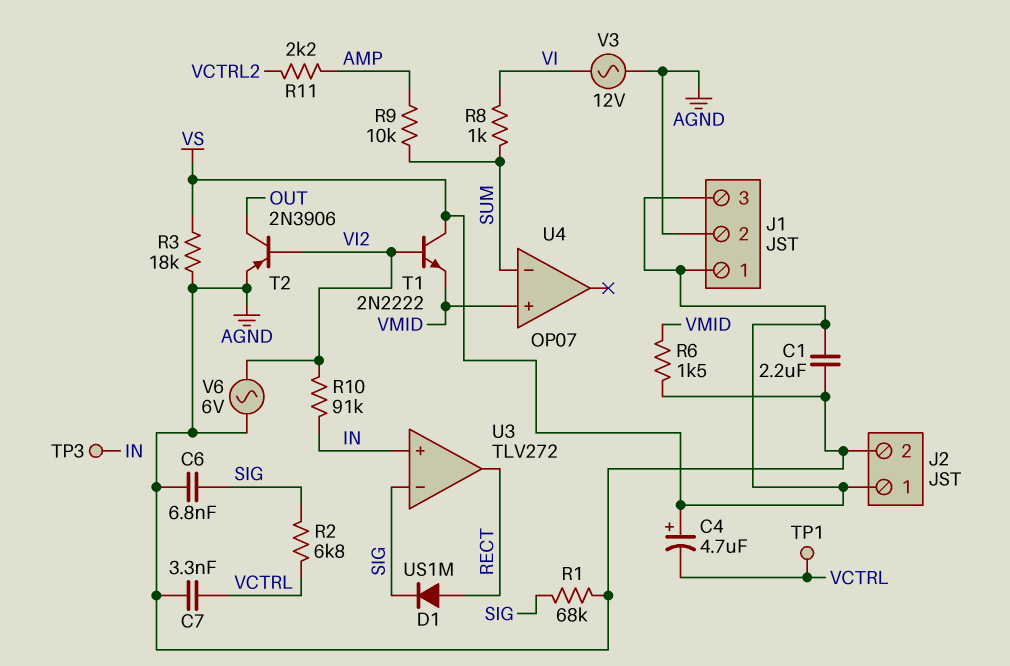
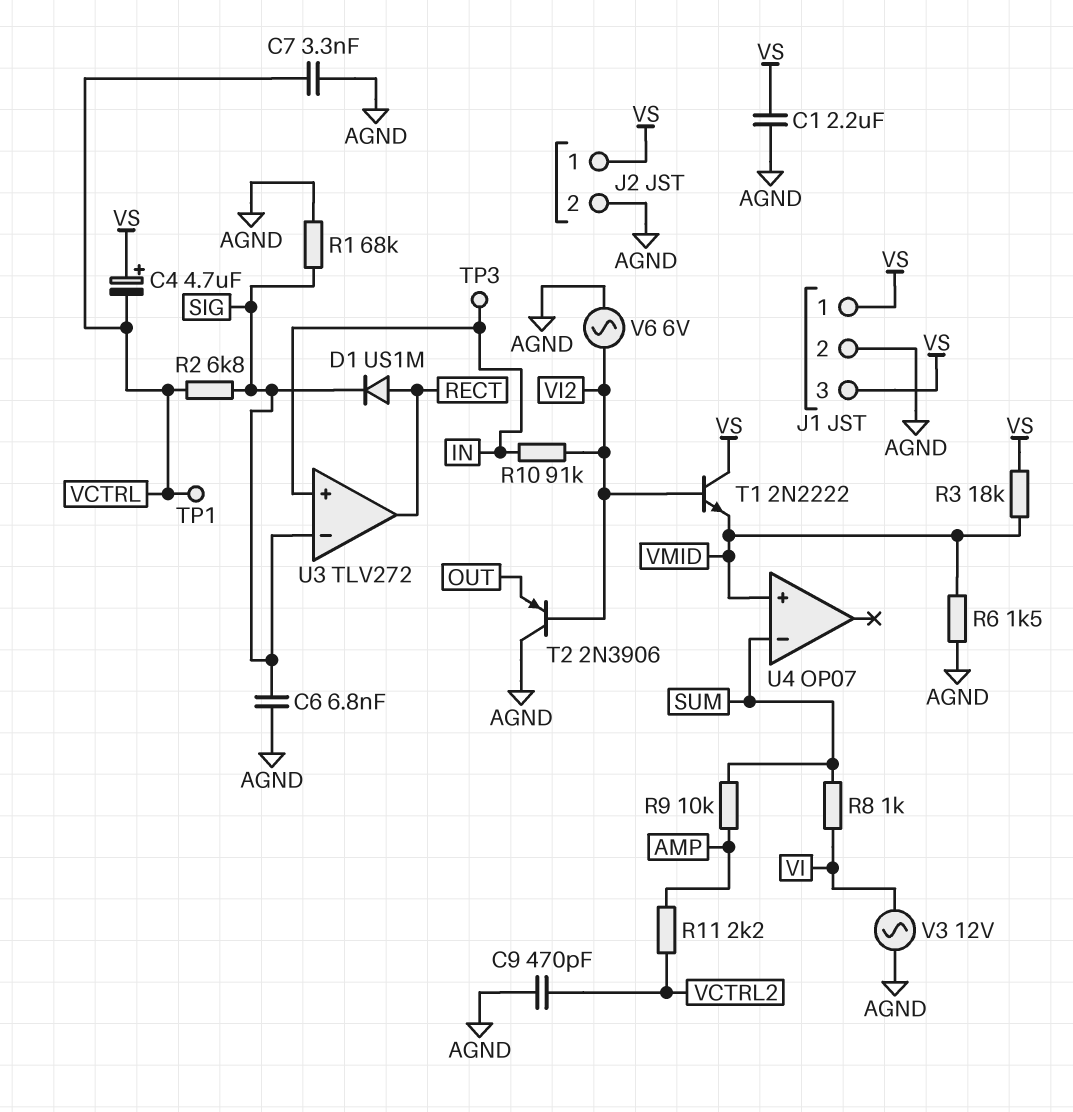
C9: none -> 470pF (AGND, VCTRL2)
R3: 18k (AGND, VS) -> 18k (VMID, VS)
T2: PNP 2N3906 (B VI2, C OUT, E AGND) -> PNP 2N3906 (B VI2, C AGND, E OUT)

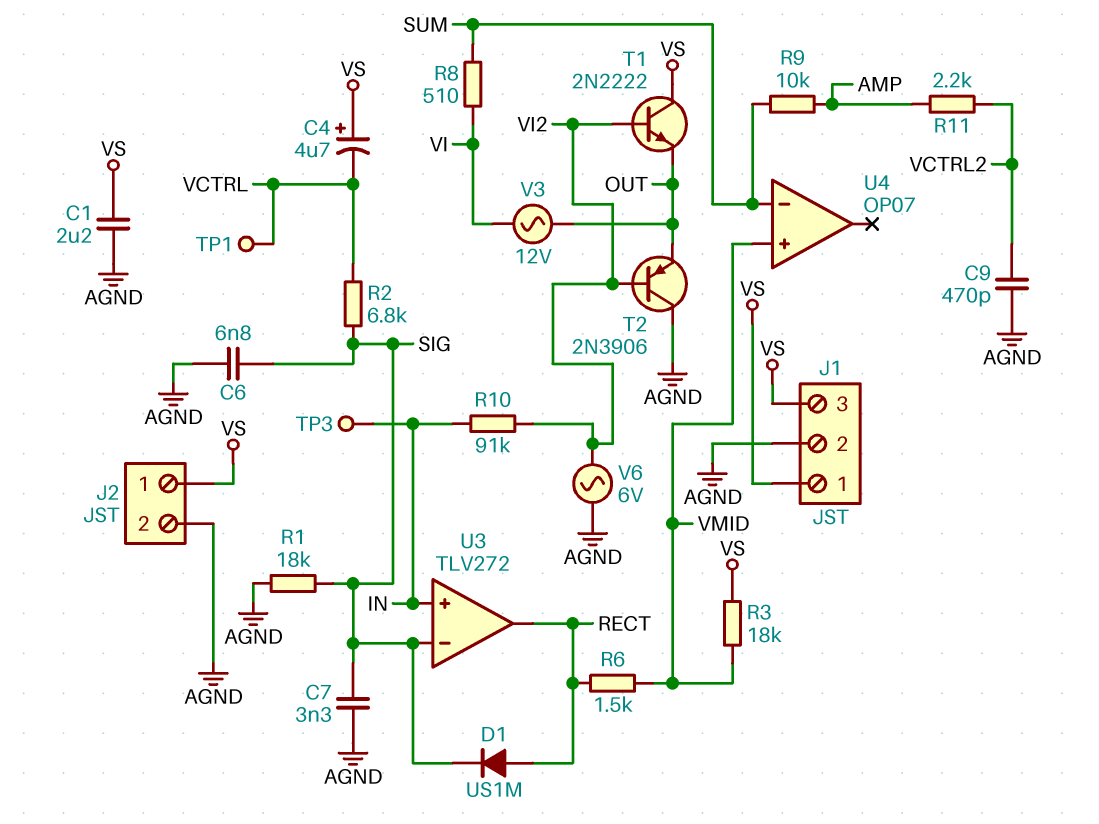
C7: 3.3nF (AGND, VCTRL) -> 3.3nF (AGND, SIG)
R1: 68k (AGND, SIG) -> 18k (AGND, SIG)
R6: 1.5k (AGND, VMID) -> 1.5k (RECT, VMID)
R8: 1k (SUM, VI) -> 510 (SUM, VI)
T1: NPN 2N2222 (B VI2, C VS, E VMID) -> NPN 2N2222 (B VI2, C VS, E OUT)
V3: AC 12V (AGND, VI) -> AC 12V (OUT, VI)

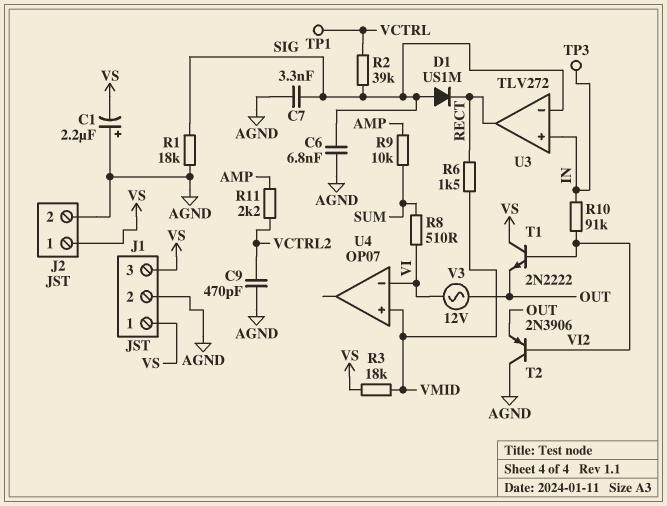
C1: 2.2uF (AGND, VS) -> 2.2uF (plus AGND, minus VS)
C4: 4.7uF (plus VS, minus VCTRL) -> none
D1: diode US1M (A RECT, K SIG) -> diode US1M (A SIG, K RECT)
R2: 6.8k (SIG, VCTRL) -> 39k (SIG, VCTRL)
U4 pin in-: SUM -> VI
V6: AC 6V (AGND, VI2) -> none

